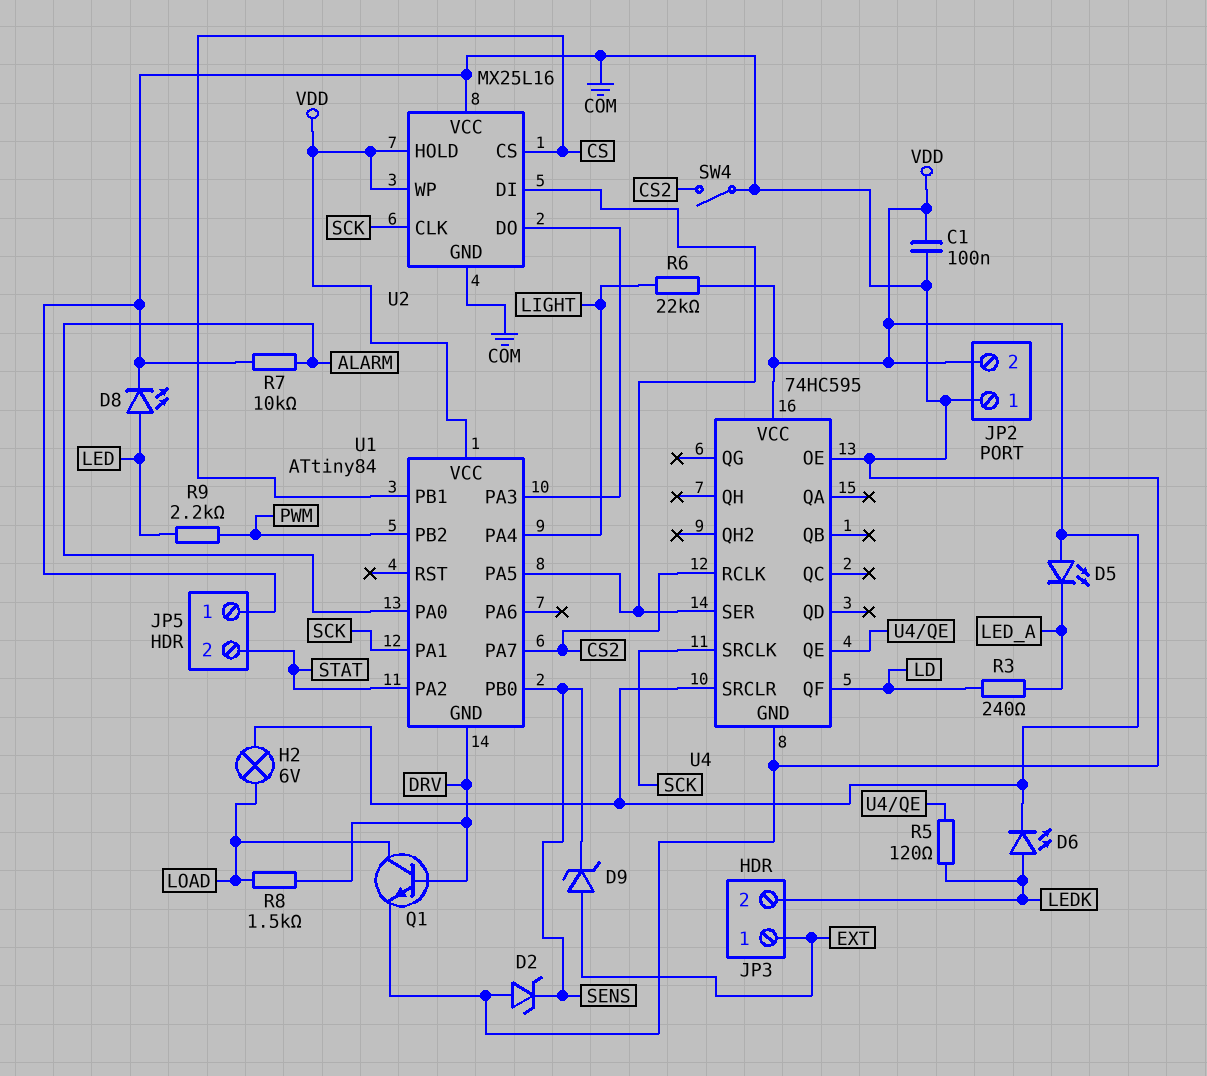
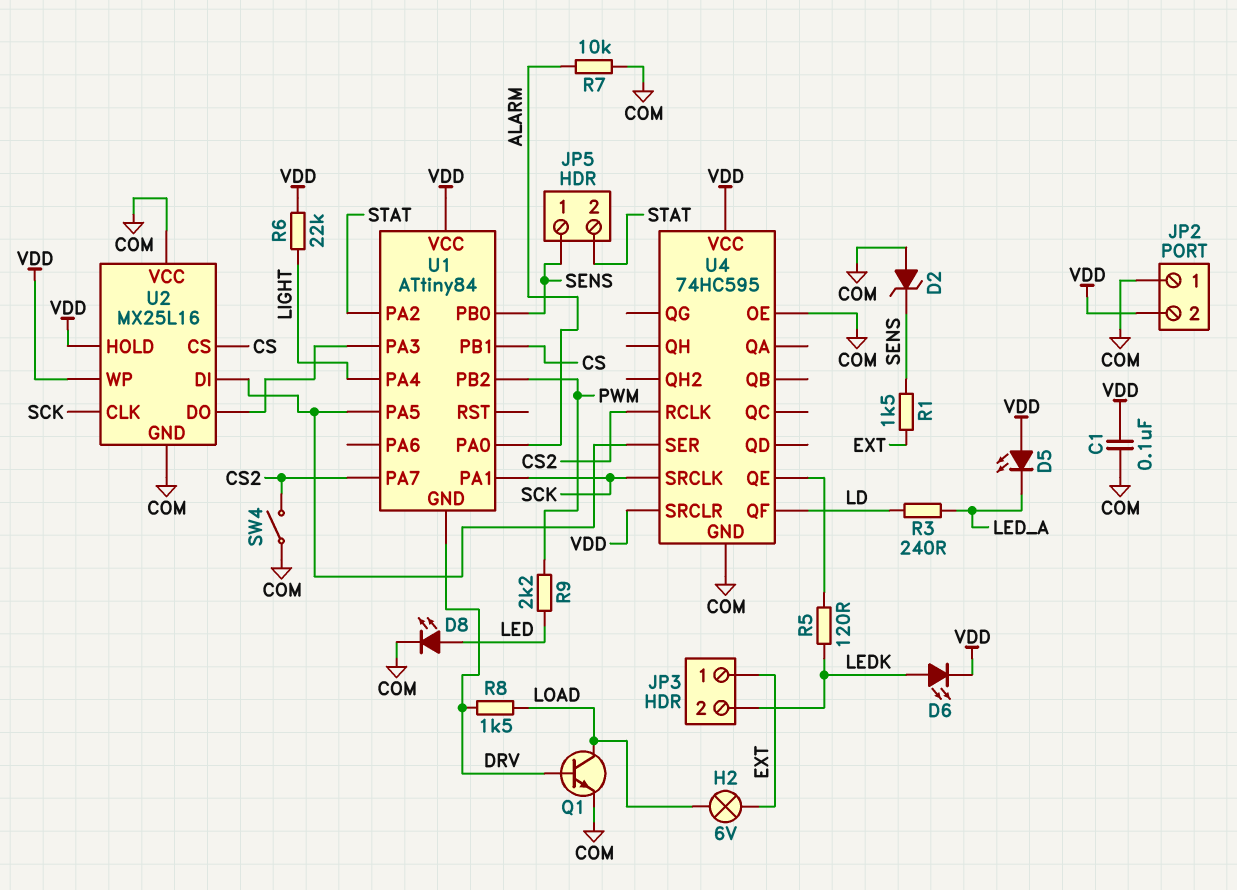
D9: zener (A EXT, K SENS) -> none
H2: lamp 6V (LOAD, VDD) -> lamp 6V (EXT, LOAD)
JP5 pin 1: COM -> SENS
R1: none -> 1.5k (EXT, SENS)

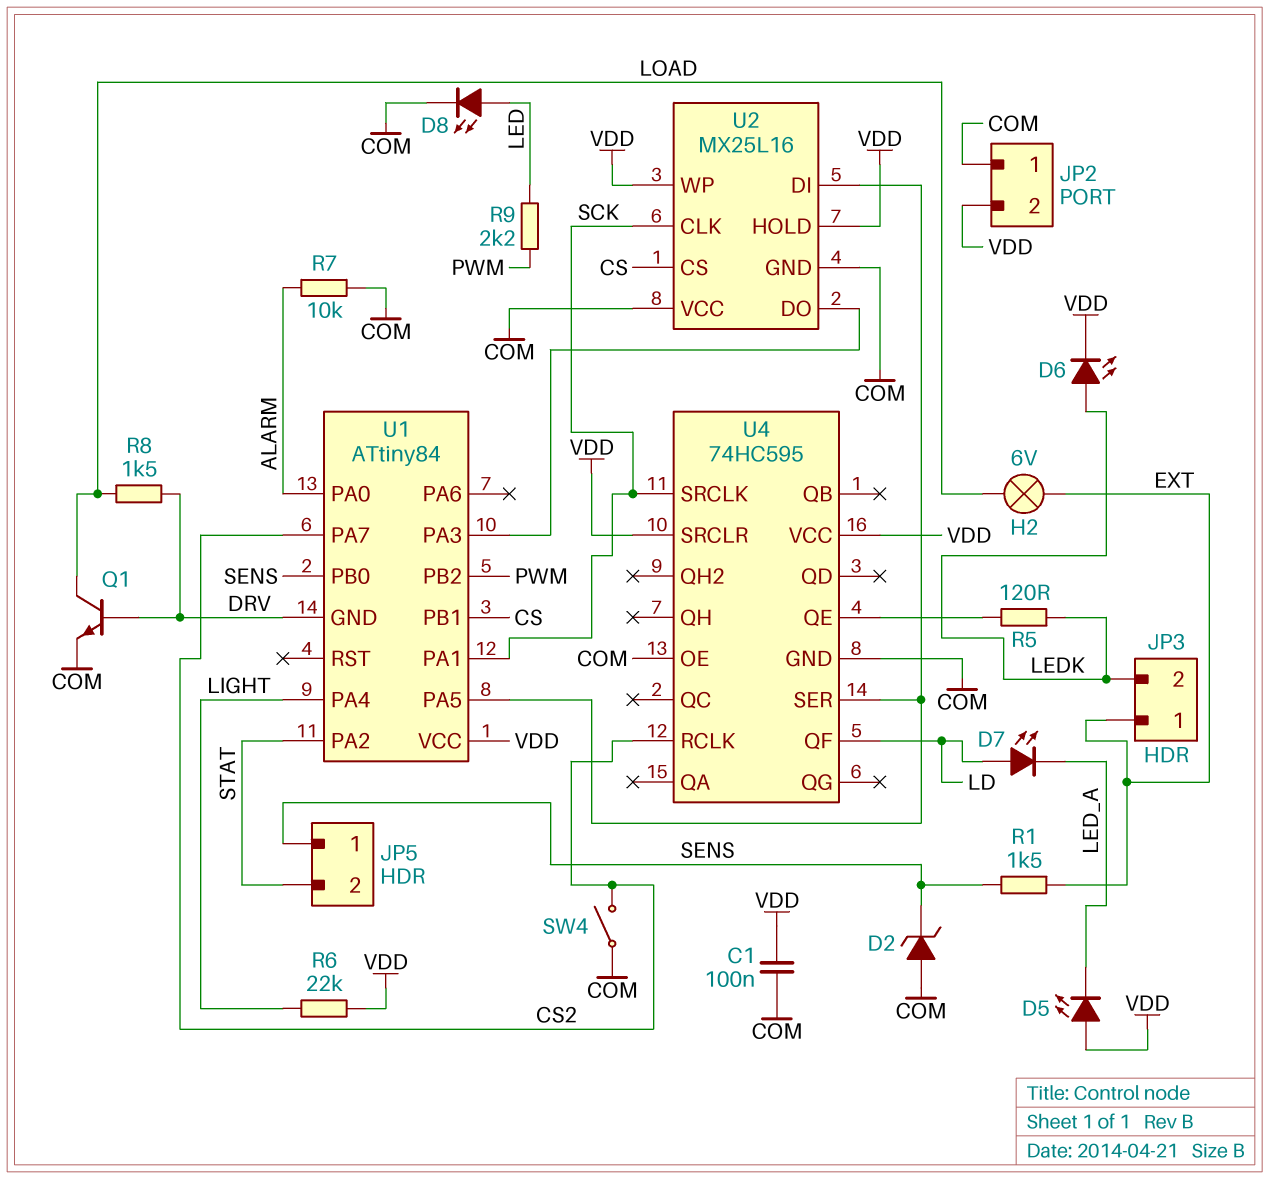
D7: none -> LED (A LD, K LED_A)
R3: 240 (LD, LED_A) -> none

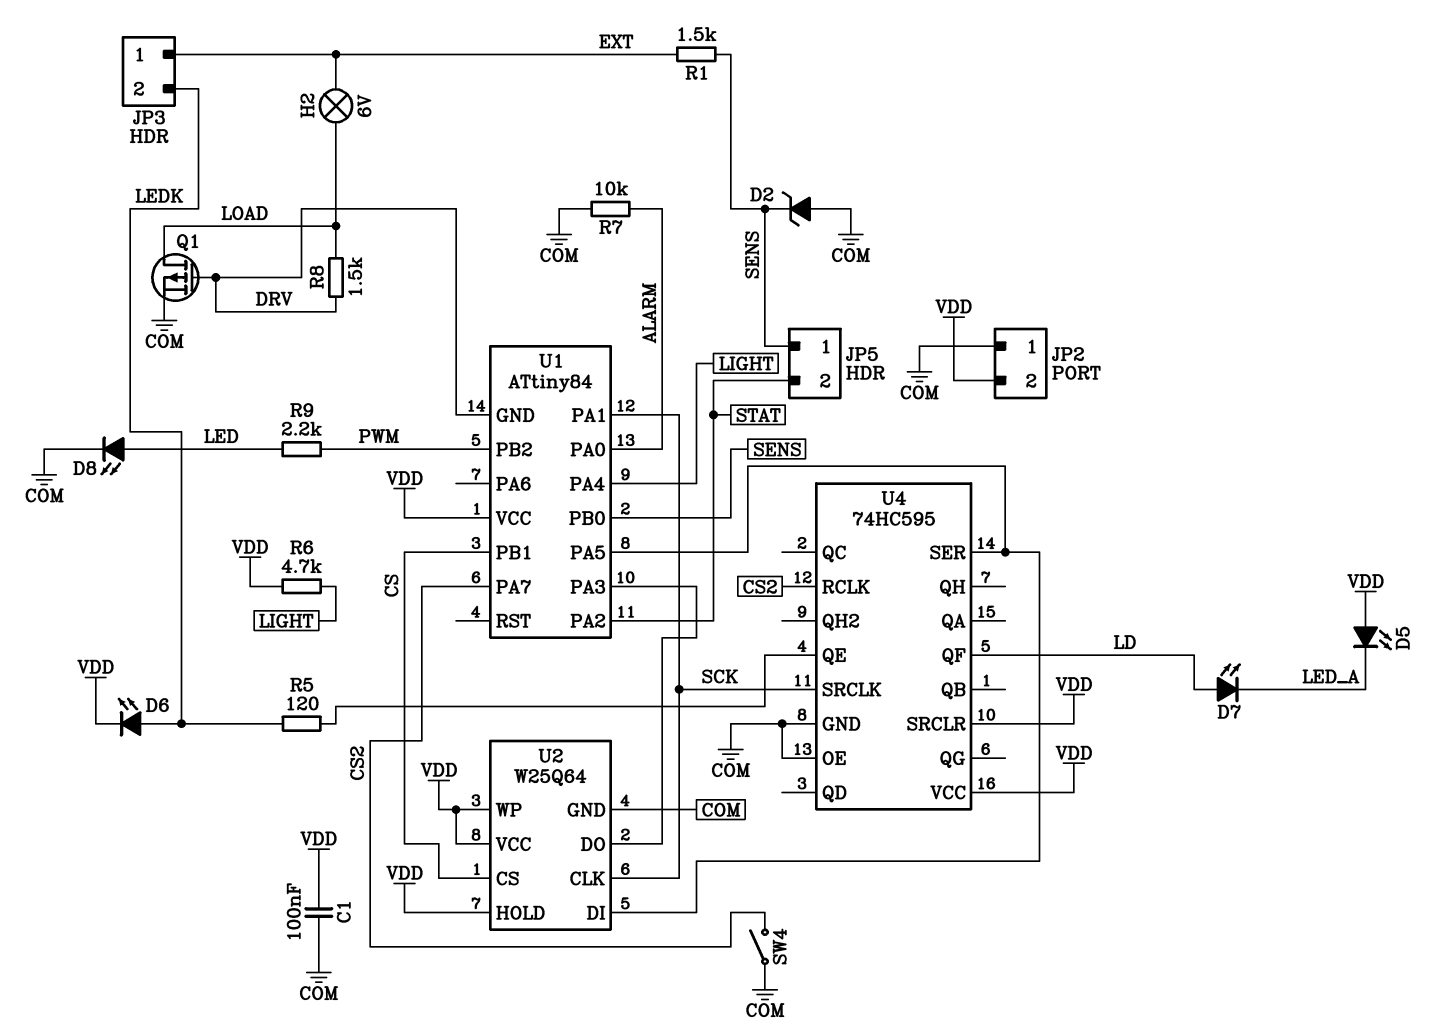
Q1: NPN (B DRV, C LOAD, E COM) -> PMOS (G DRV, D LOAD, S COM)
R6: 22k (LIGHT, VDD) -> 4.7k (LIGHT, VDD)
U2: MX25L16 -> W25Q64
U2 pin VCC: COM -> VDD

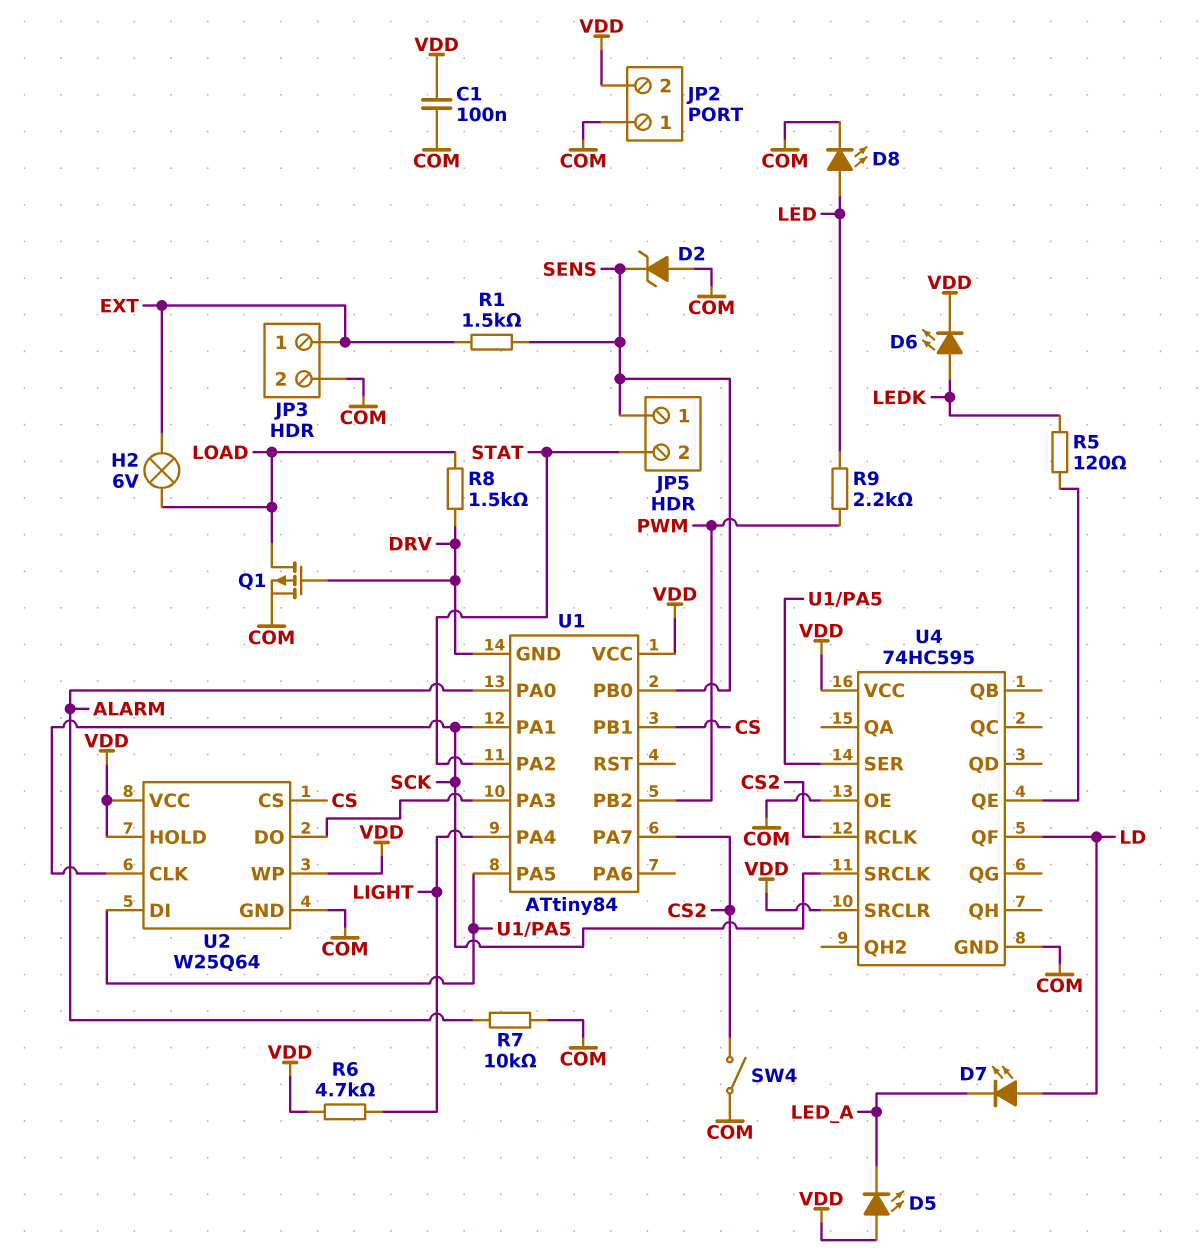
JP3 pin 2: LEDK -> COM

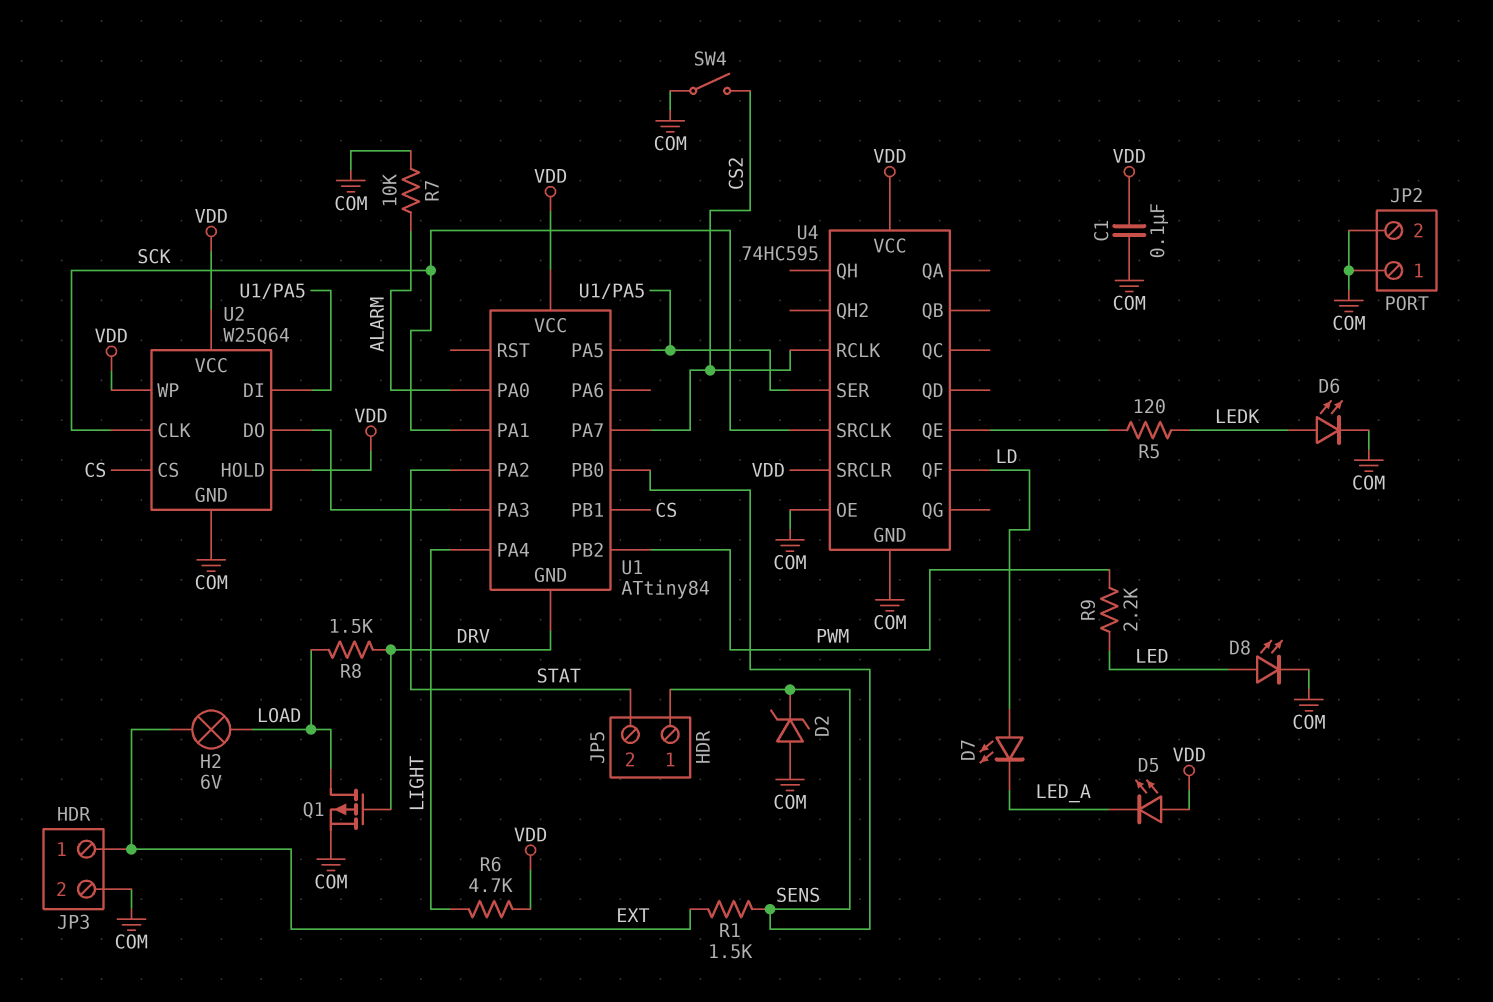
D6: LED (A LEDK, K VDD) -> LED (A LEDK, K COM)
JP2 pin 2: VDD -> COM

